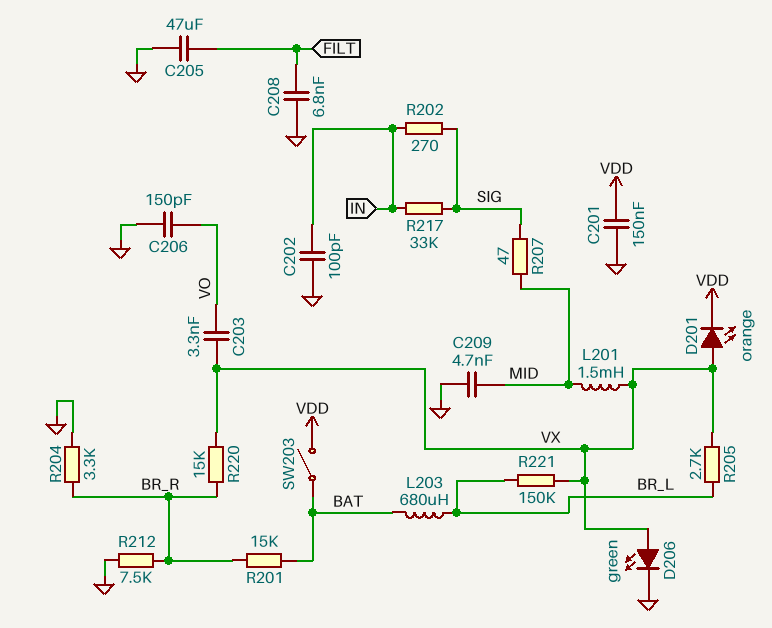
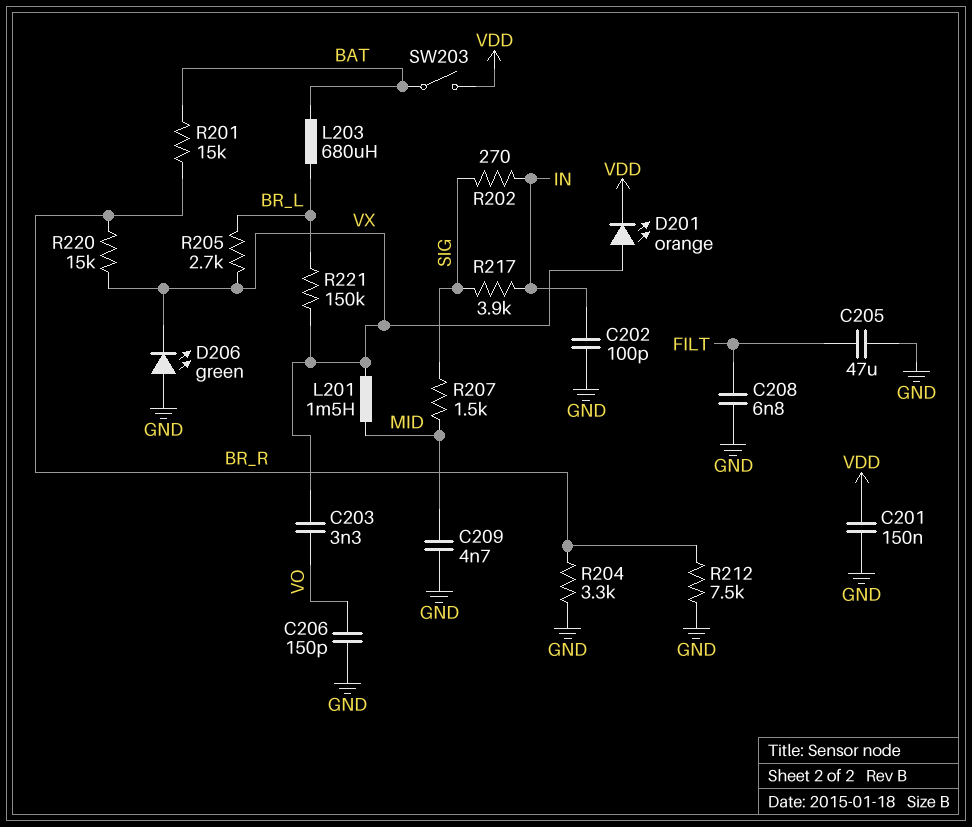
D206: LED green (A VX, K GND) -> LED green (A GND, K VX)
R207: 47 (MID, SIG) -> 1.5k (MID, SIG)
R217: 33k (IN, SIG) -> 3.9k (IN, SIG)

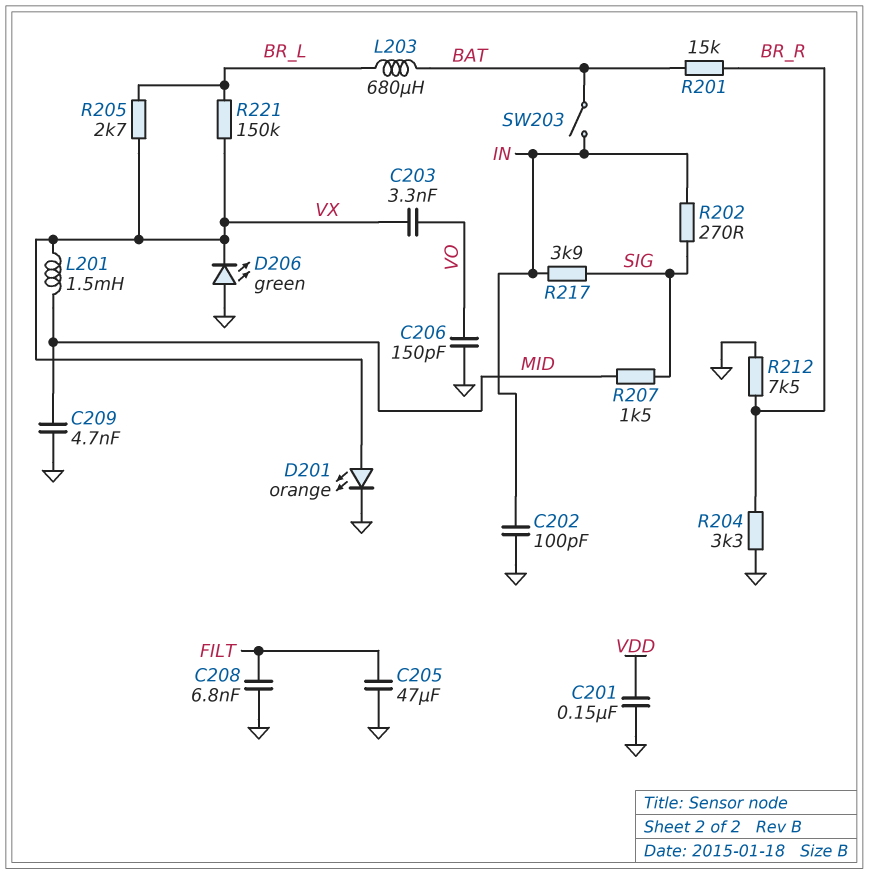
D201: LED orange (A VX, K VDD) -> LED orange (A VX, K GND)
R220: 15k (BR_R, VX) -> none
SW203: switch (BAT, VDD) -> switch (BAT, IN)

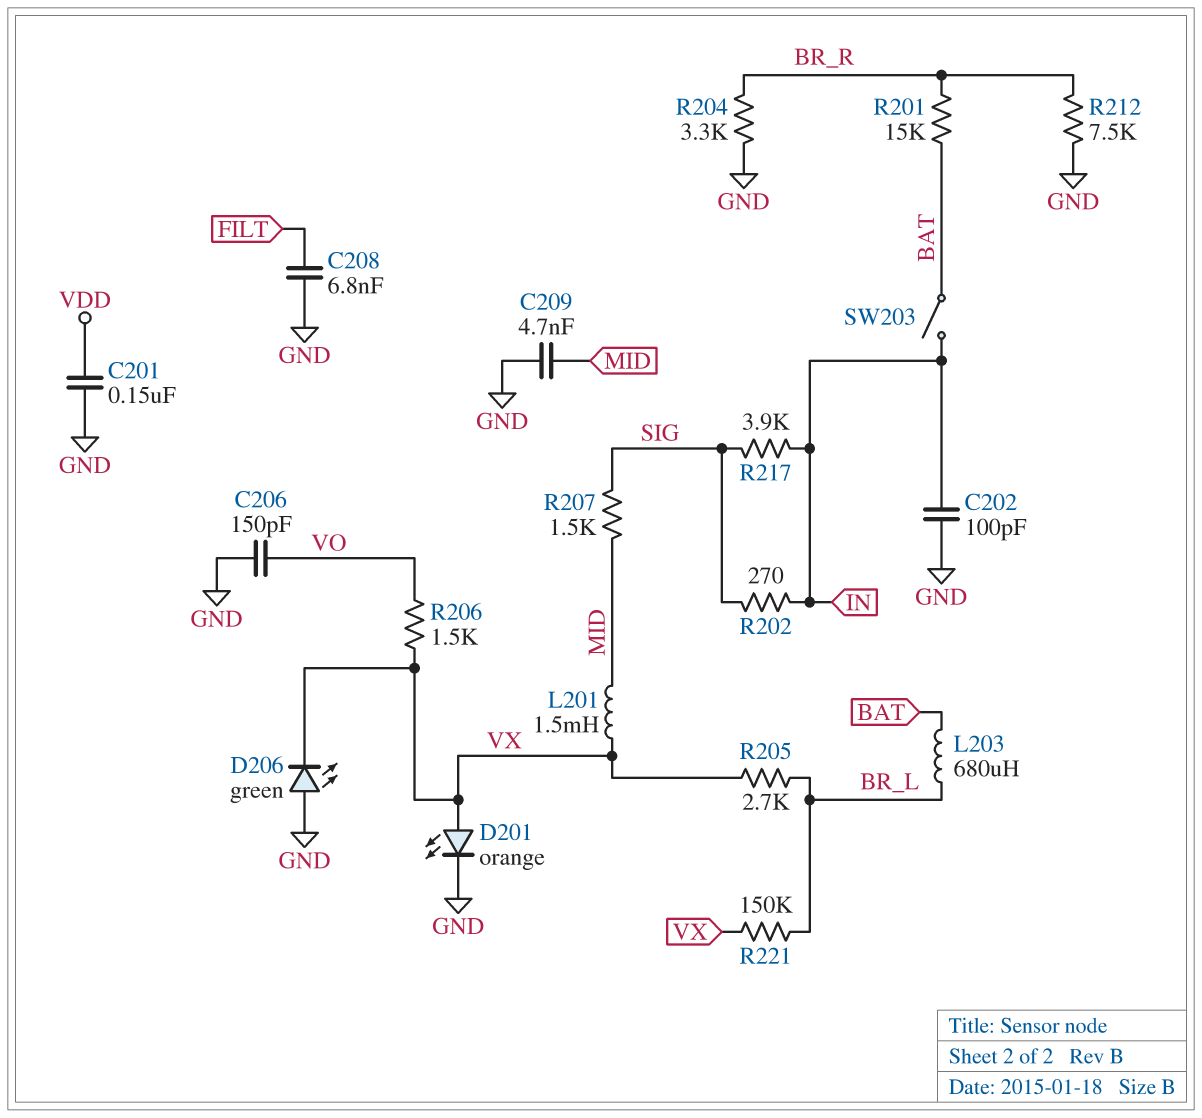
C203: 3.3nF (VO, VX) -> none
C205: 47uF (FILT, GND) -> none
R206: none -> 1.5k (VO, VX)

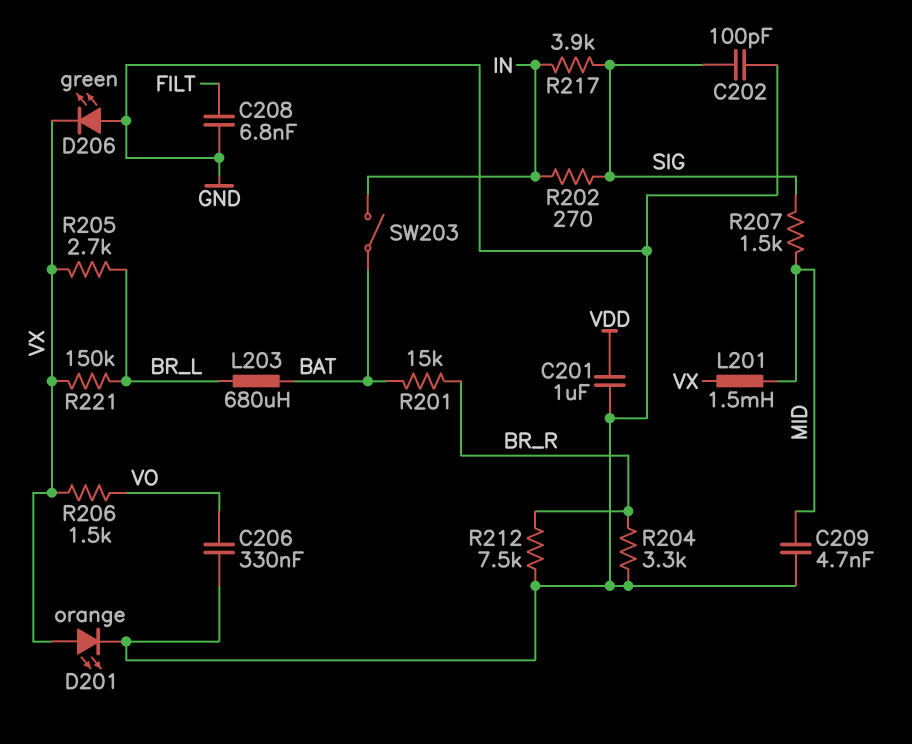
C201: 150nF (GND, VDD) -> 1uF (GND, VDD)
C202: 100pF (GND, IN) -> 100pF (GND, SIG)
C206: 150pF (GND, VO) -> 330nF (GND, VO)

